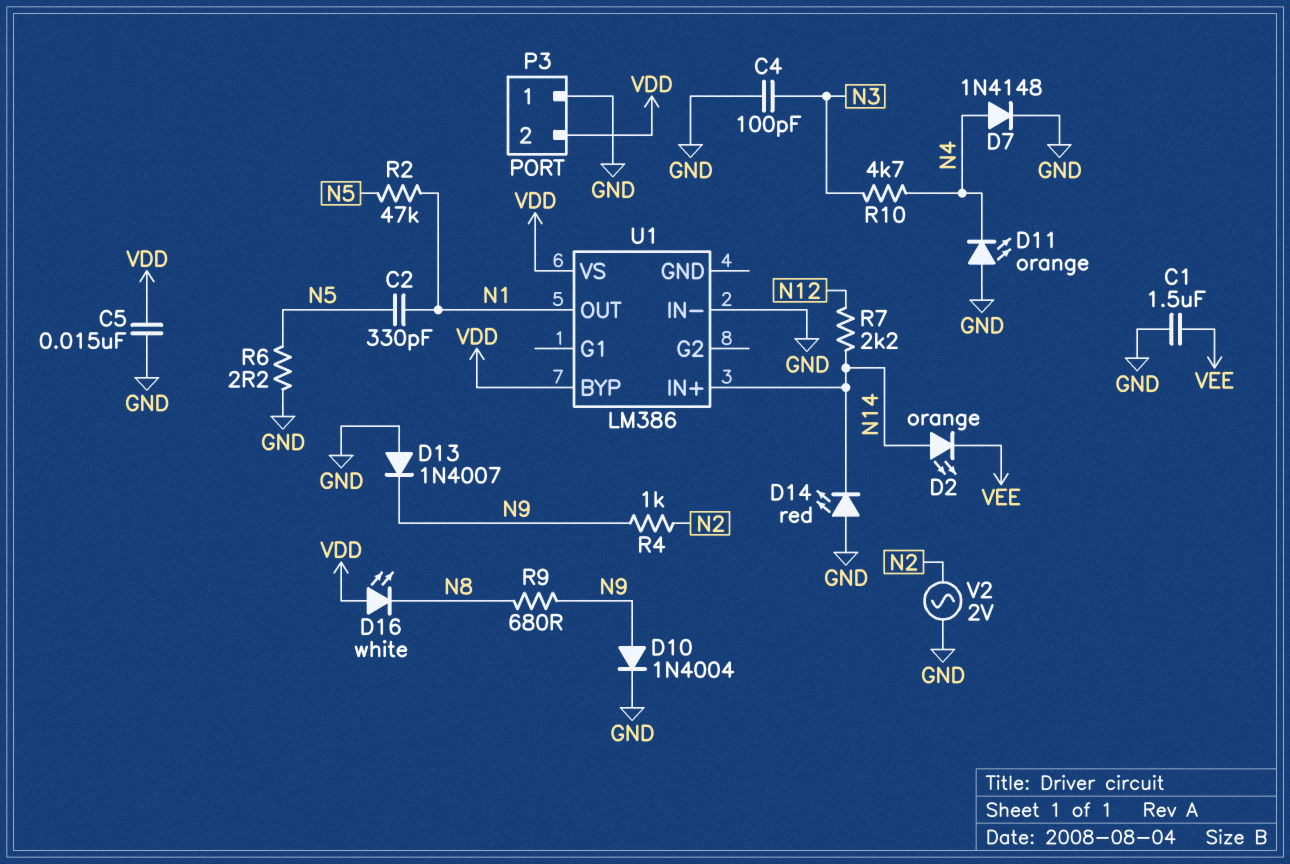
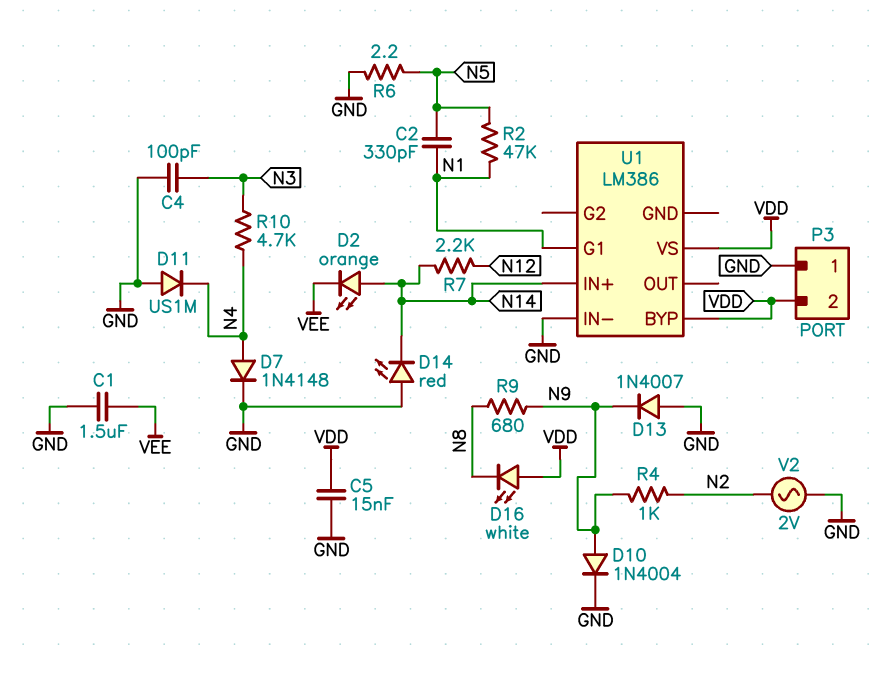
D11: LED orange (A GND, K N4) -> diode US1M (A GND, K N4)
U1 pin G1: none -> N1
U1 pin OUT: N1 -> none

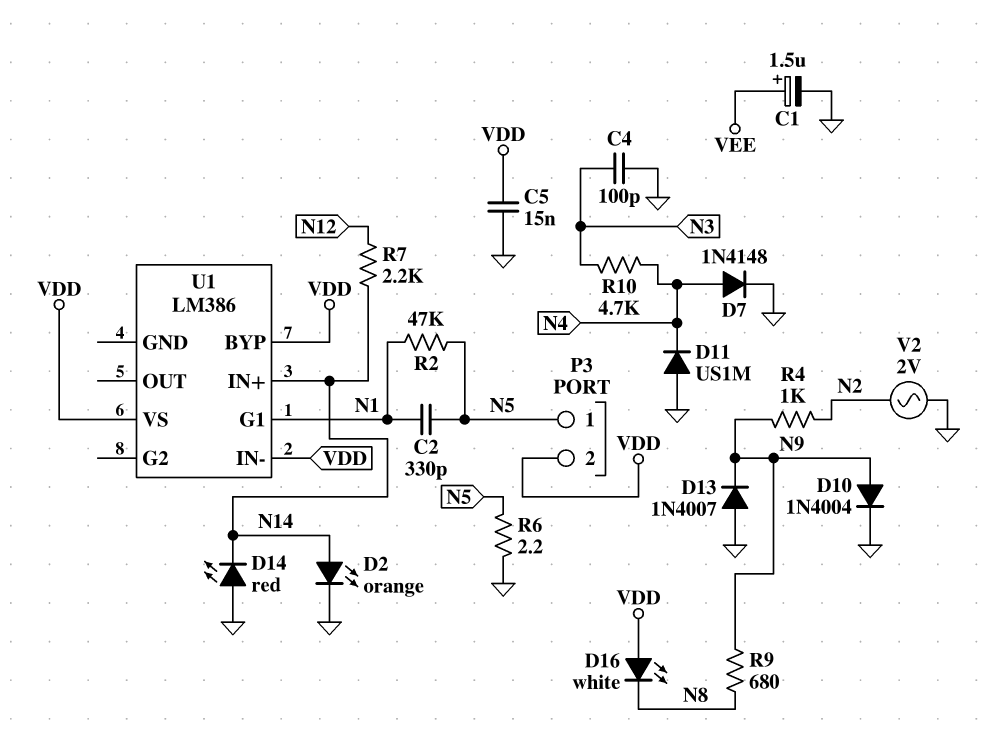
C1: 1.5uF (GND, VEE) -> 1.5uF (plus VEE, minus GND)
D2: LED orange (A N14, K VEE) -> LED orange (A N14, K GND)
P3 pin 1: GND -> N5
U1 pin IN-: GND -> VDD

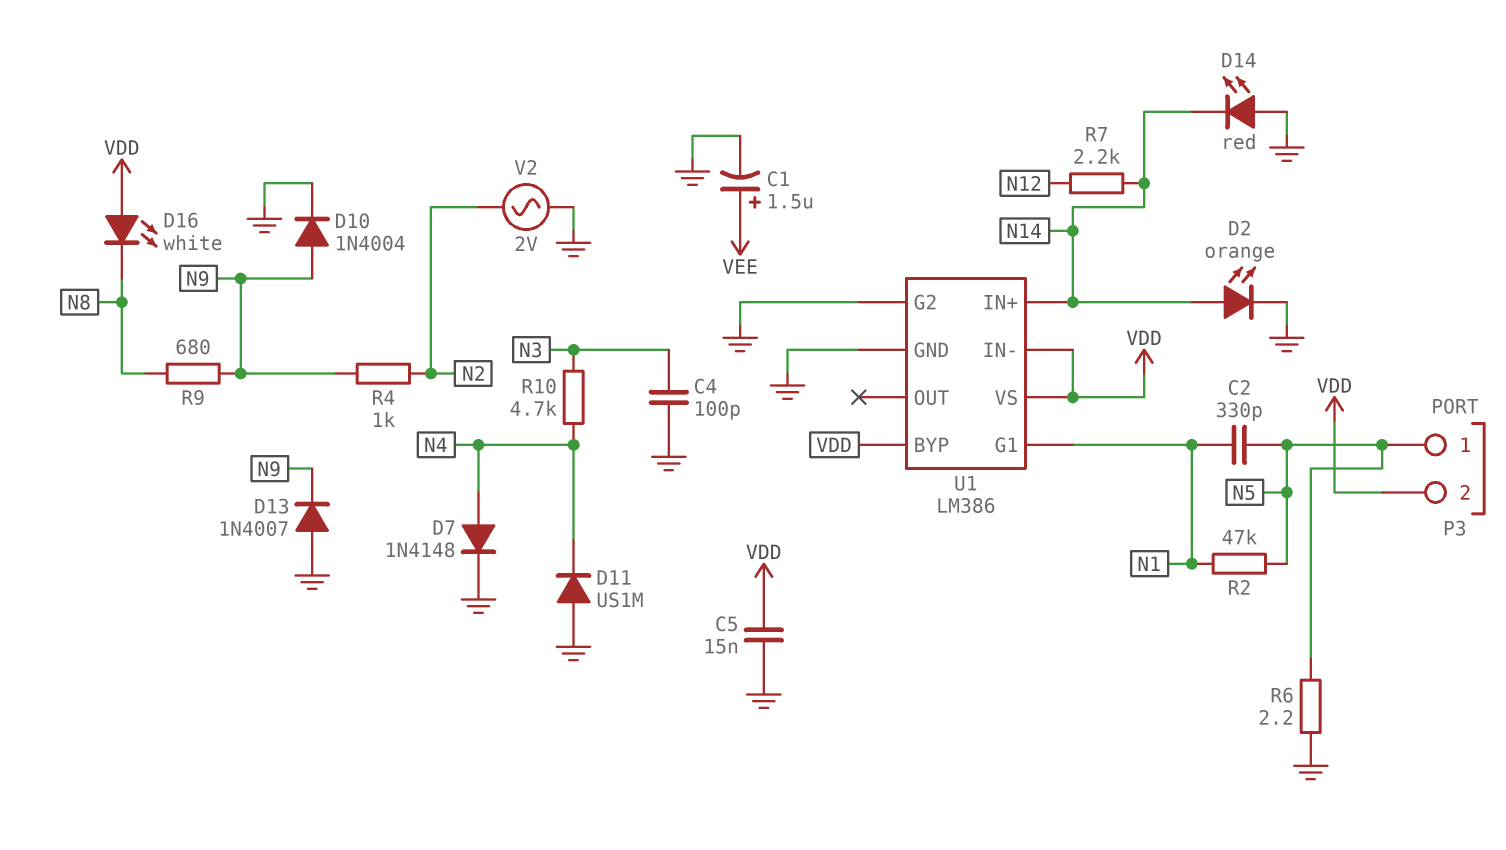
U1 pin G2: none -> GND
U1 pin GND: none -> GND

